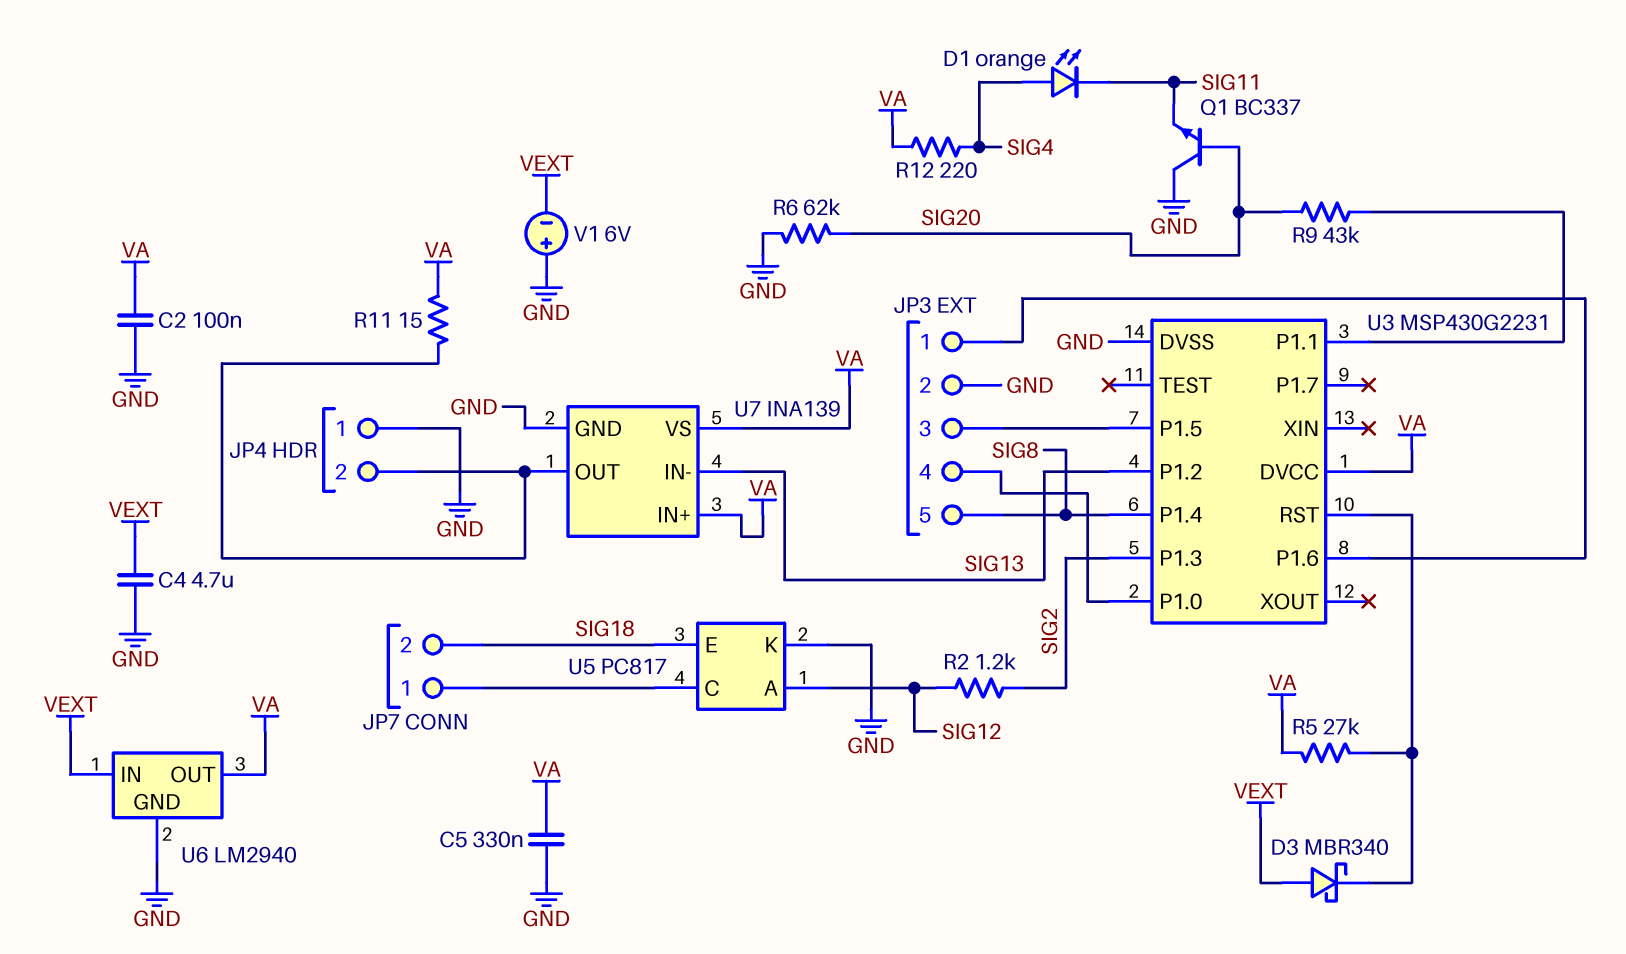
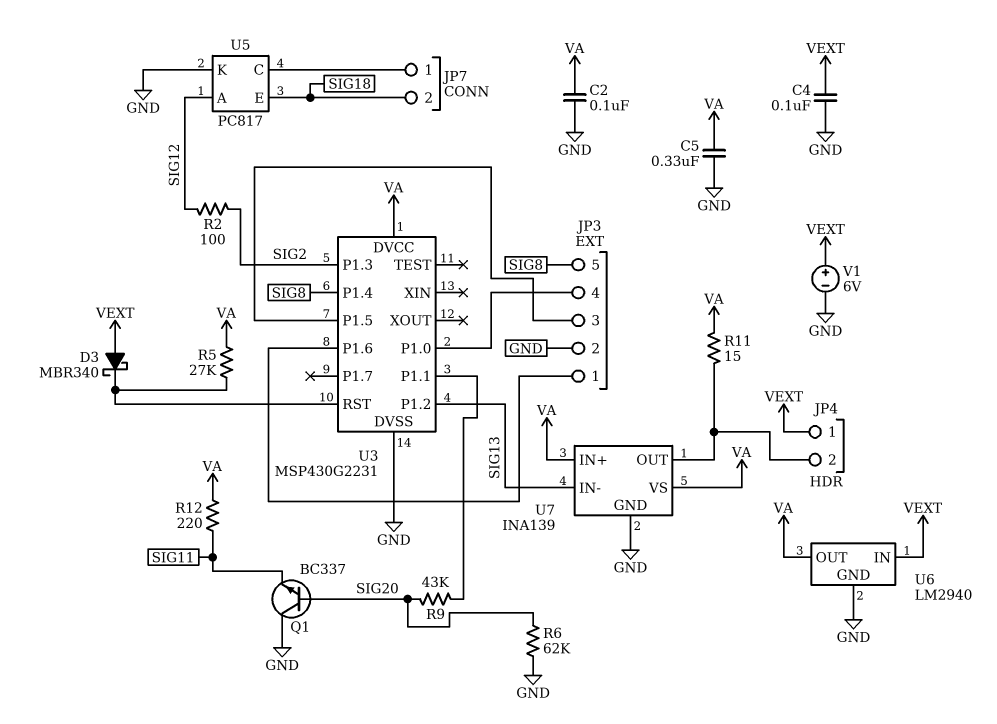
C4: 4.7uF (GND, VEXT) -> 100nF (GND, VEXT)
D1: LED orange (A SIG4, K SIG11) -> none
JP4 pin 1: GND -> VEXT
R2: 1.2k (SIG2, SIG12) -> 100 (SIG2, SIG12)
R12: 220 (SIG4, VA) -> 220 (SIG11, VA)
V1: 6V (plus GND, minus VEXT) -> 6V (plus VEXT, minus GND)

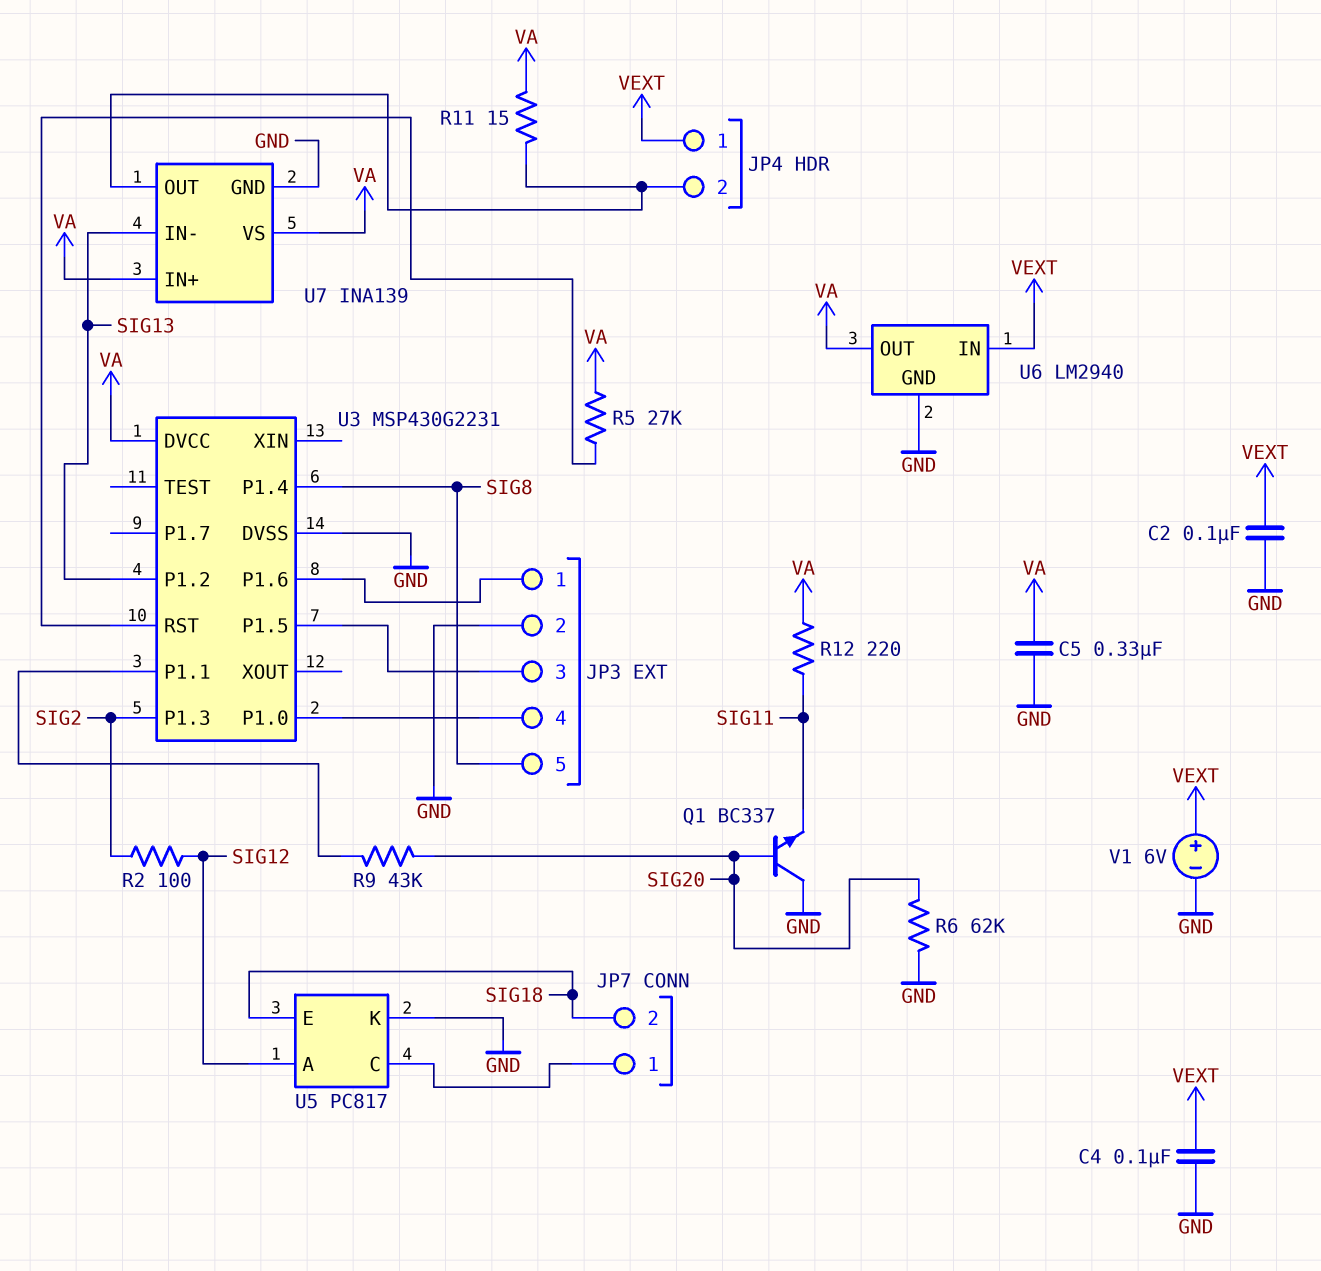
C2: 100nF (GND, VA) -> 100nF (GND, VEXT)
D3: schottky MBR340 (A VEXT, K U3/RST) -> none

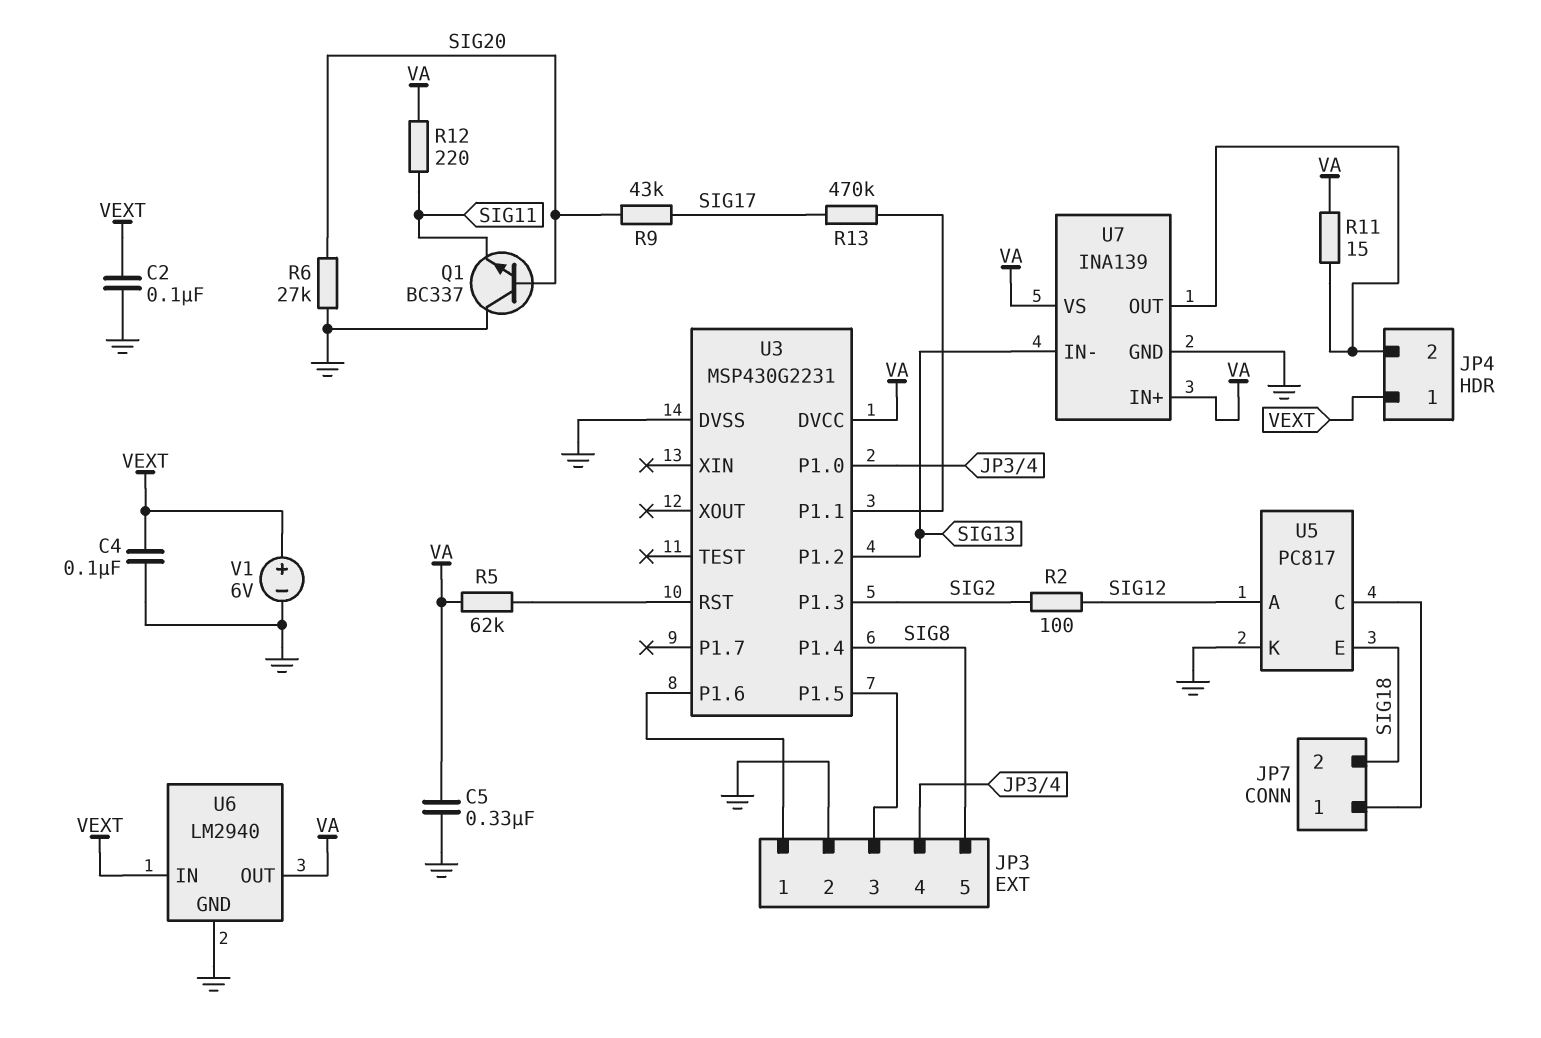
R5: 27k (U3/RST, VA) -> 62k (U3/RST, VA)
R6: 62k (GND, SIG20) -> 27k (GND, SIG20)
R9: 43k (SIG20, U3/P1.1) -> 43k (SIG17, SIG20)
R13: none -> 470k (SIG17, U3/P1.1)

